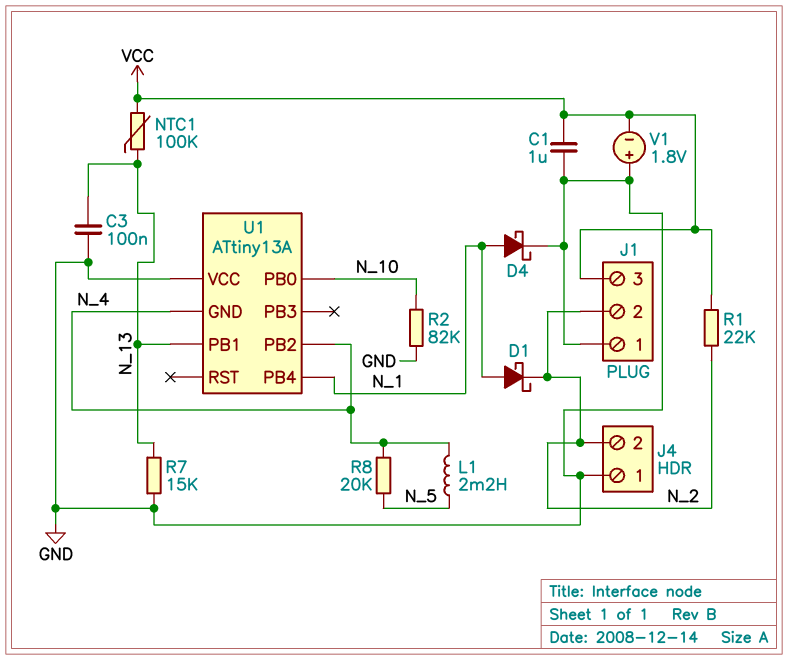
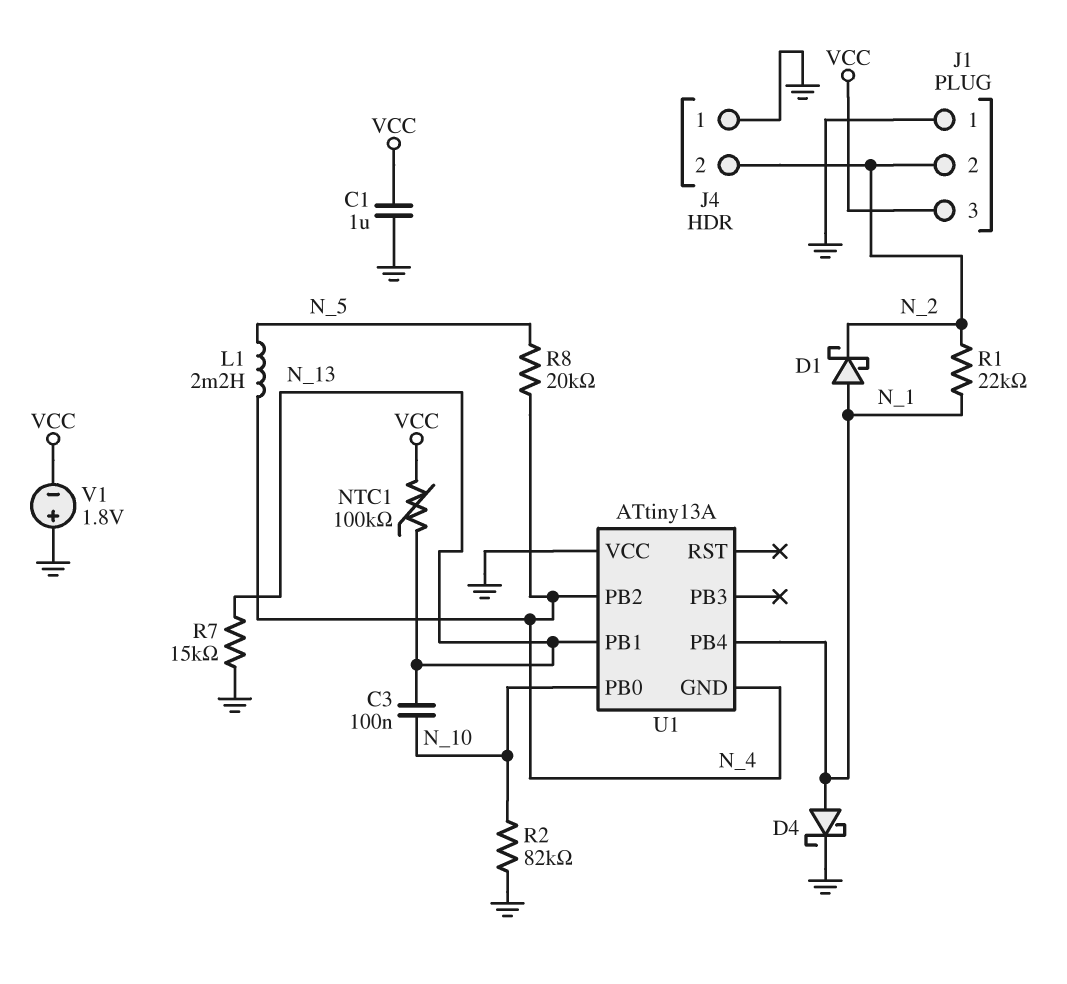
C3: 100nF (GND, N_13) -> 100nF (N_10, N_13)
R1: 22k (N_2, VCC) -> 22k (N_1, N_2)

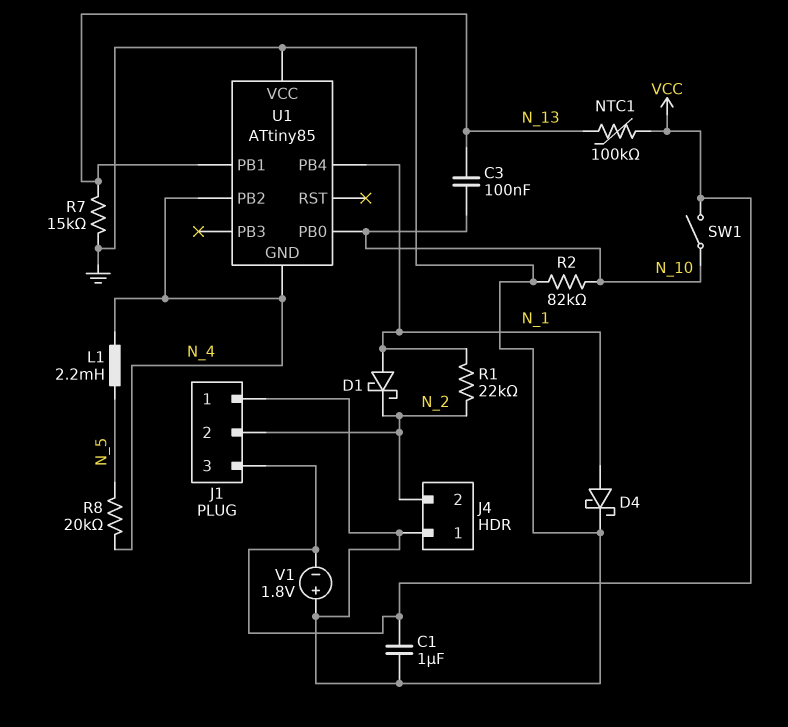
SW1: none -> switch (N_10, VCC)
U1: ATtiny13A -> ATtiny85

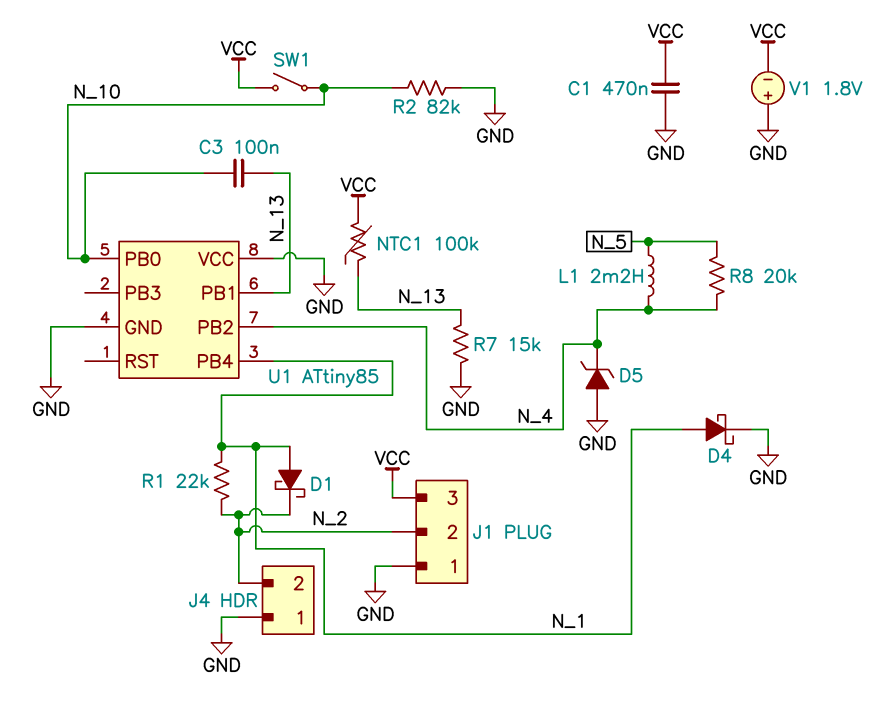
C1: 1uF (GND, VCC) -> 470nF (GND, VCC)
D5: none -> zener (A GND, K N_4)
U1 pin GND: N_4 -> GND

